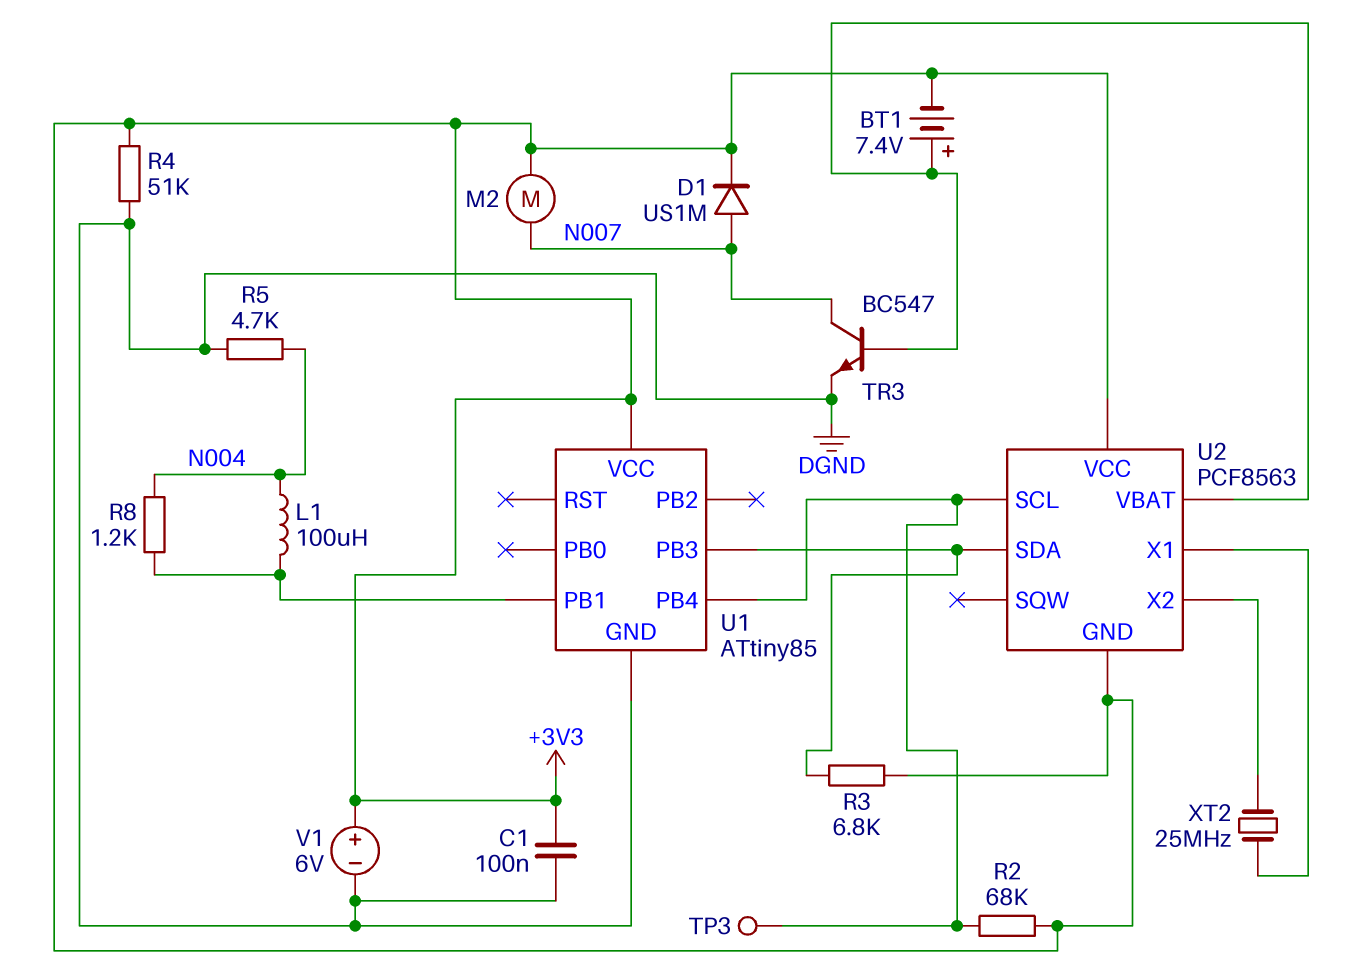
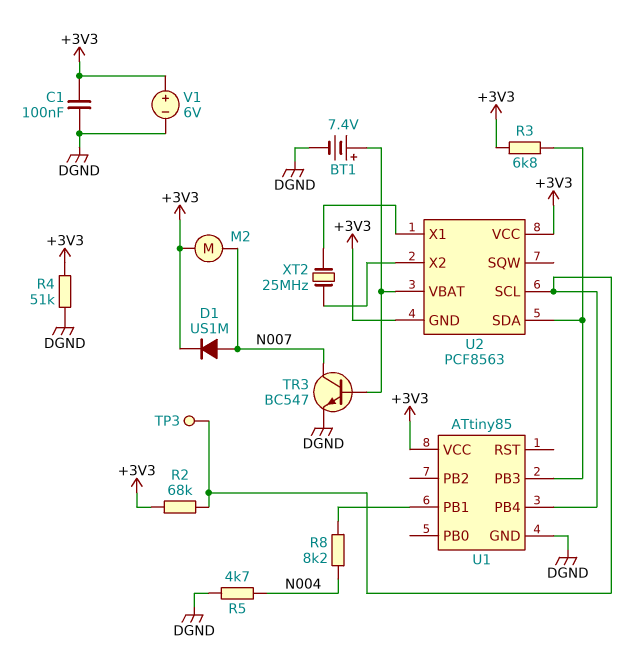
BT1: 7.4V (plus U2/VBAT, minus +3V3) -> 7.4V (plus U2/VBAT, minus DGND)
L1: 100uH (N004, U1/PB1) -> none
R8: 1.2k (N004, U1/PB1) -> 8.2k (N004, U1/PB1)

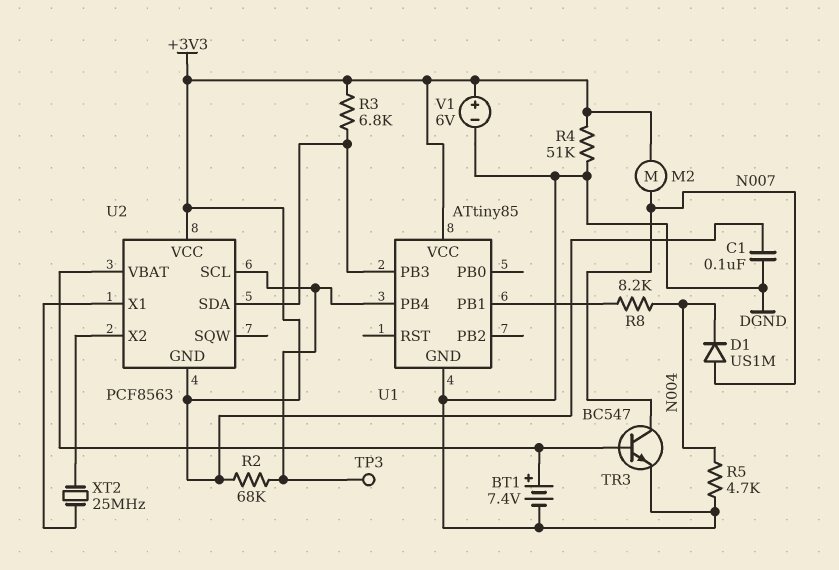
D1: diode US1M (A N007, K +3V3) -> diode US1M (A N007, K N004)

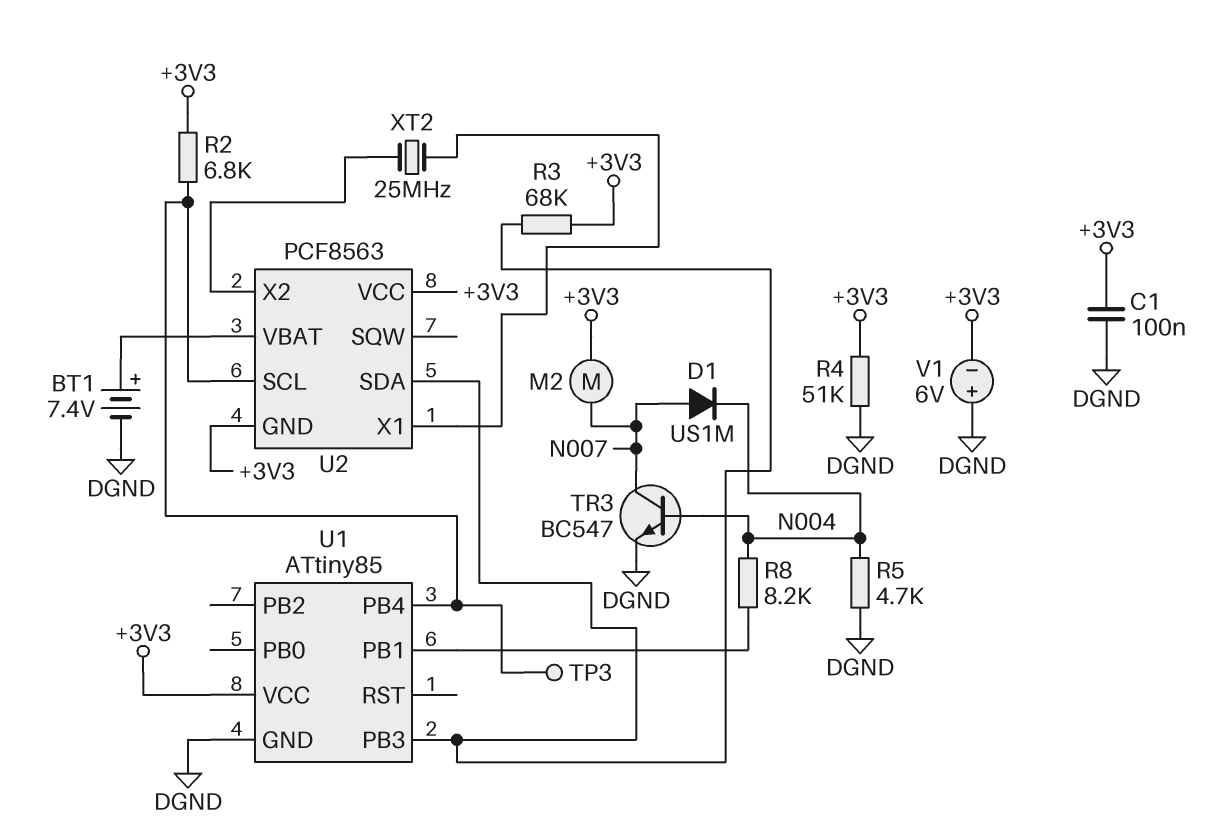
R2: 68k (+3V3, U1/PB4) -> 6.8k (+3V3, U1/PB4)
R3: 6.8k (+3V3, U1/PB3) -> 68k (+3V3, U1/PB3)
TR3: NPN BC547 (B U2/VBAT, C N007, E DGND) -> NPN BC547 (B N004, C N007, E DGND)
V1: 6V (plus +3V3, minus DGND) -> 6V (plus DGND, minus +3V3)

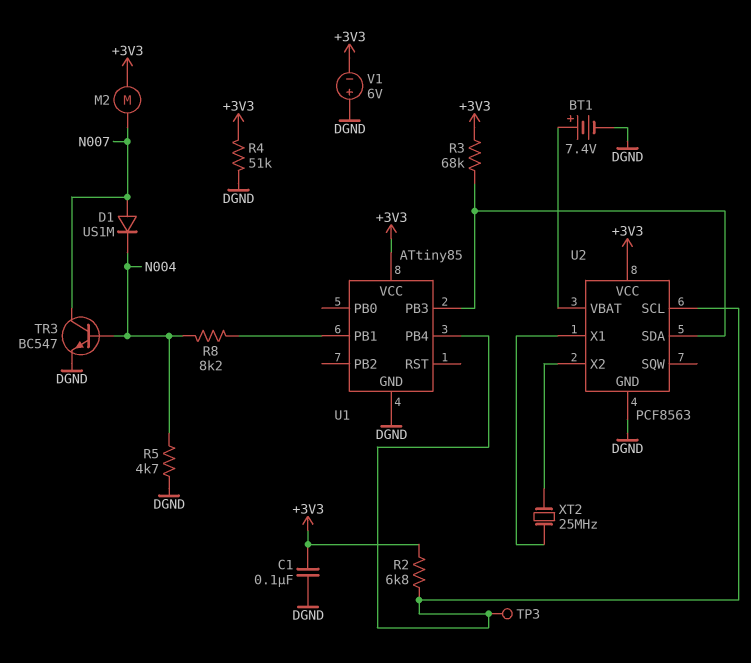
U2 pin GND: +3V3 -> DGND

